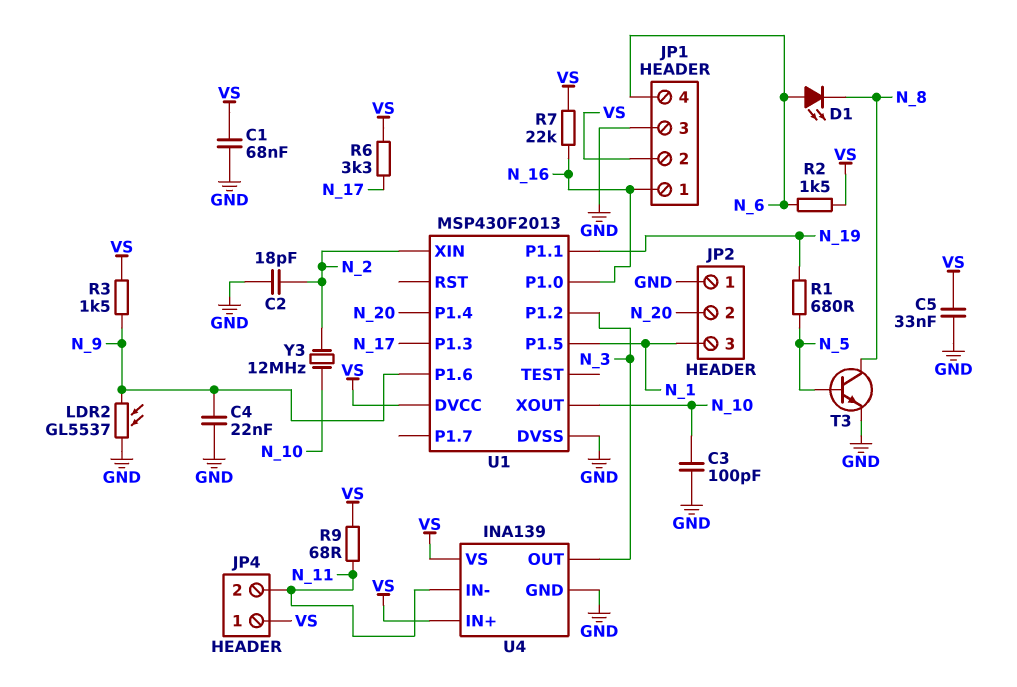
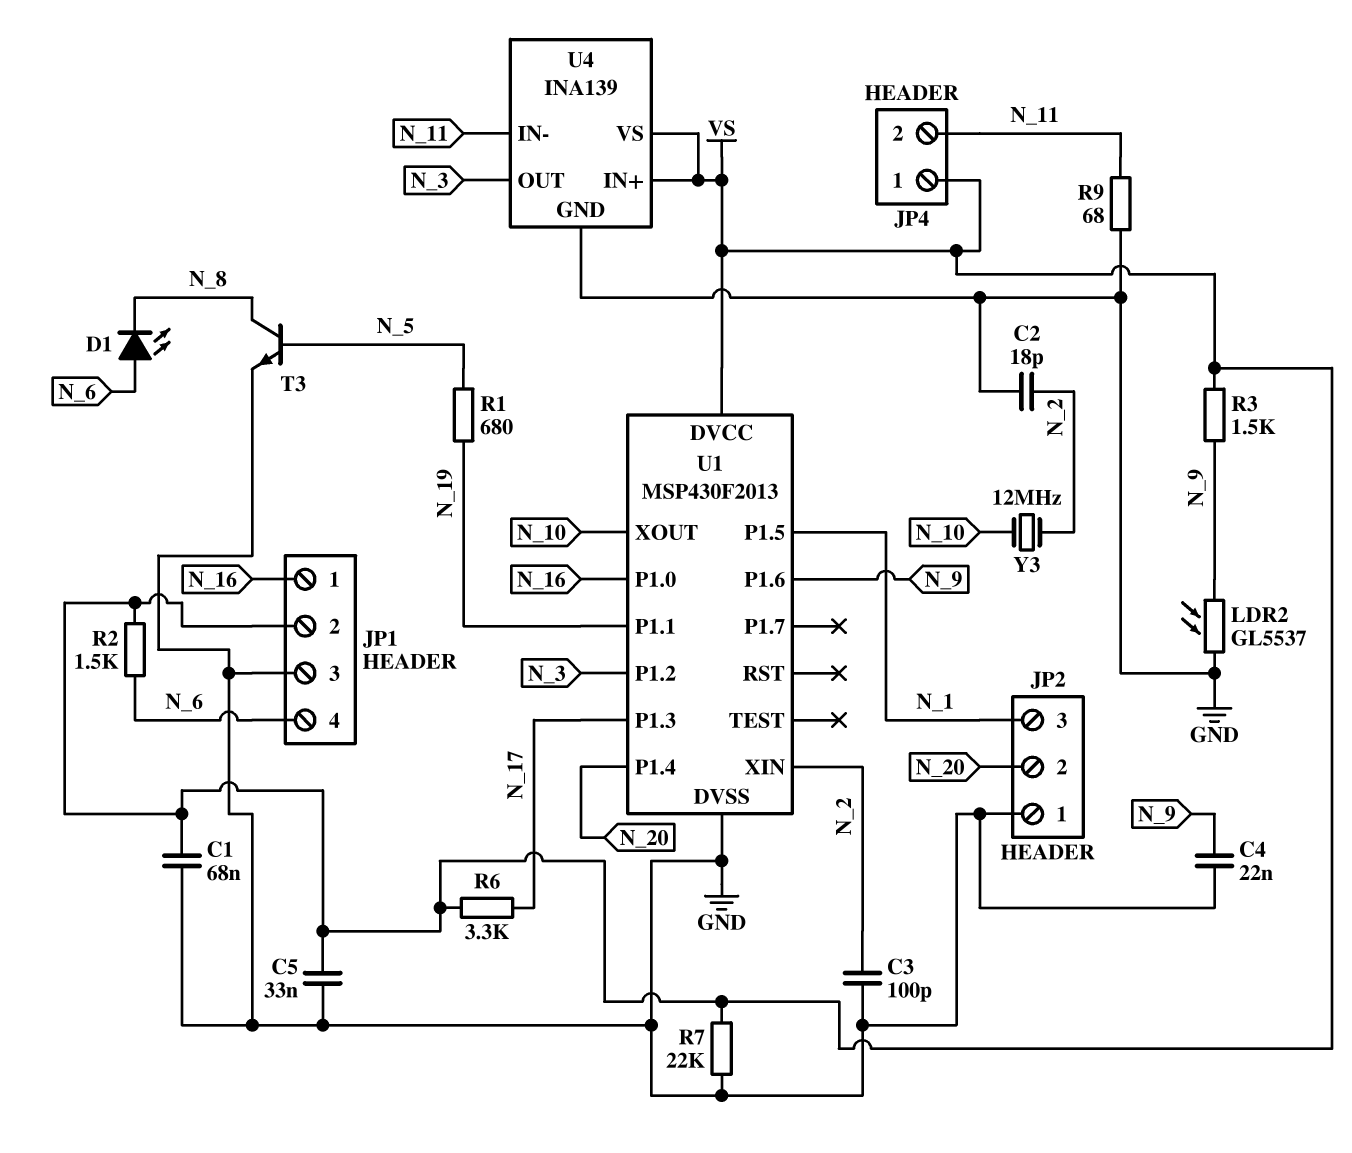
C3: 100pF (GND, N_10) -> 100pF (GND, N_2)
R7: 22k (N_16, VS) -> 22k (GND, VS)
R9: 68 (N_11, VS) -> 68 (GND, N_11)

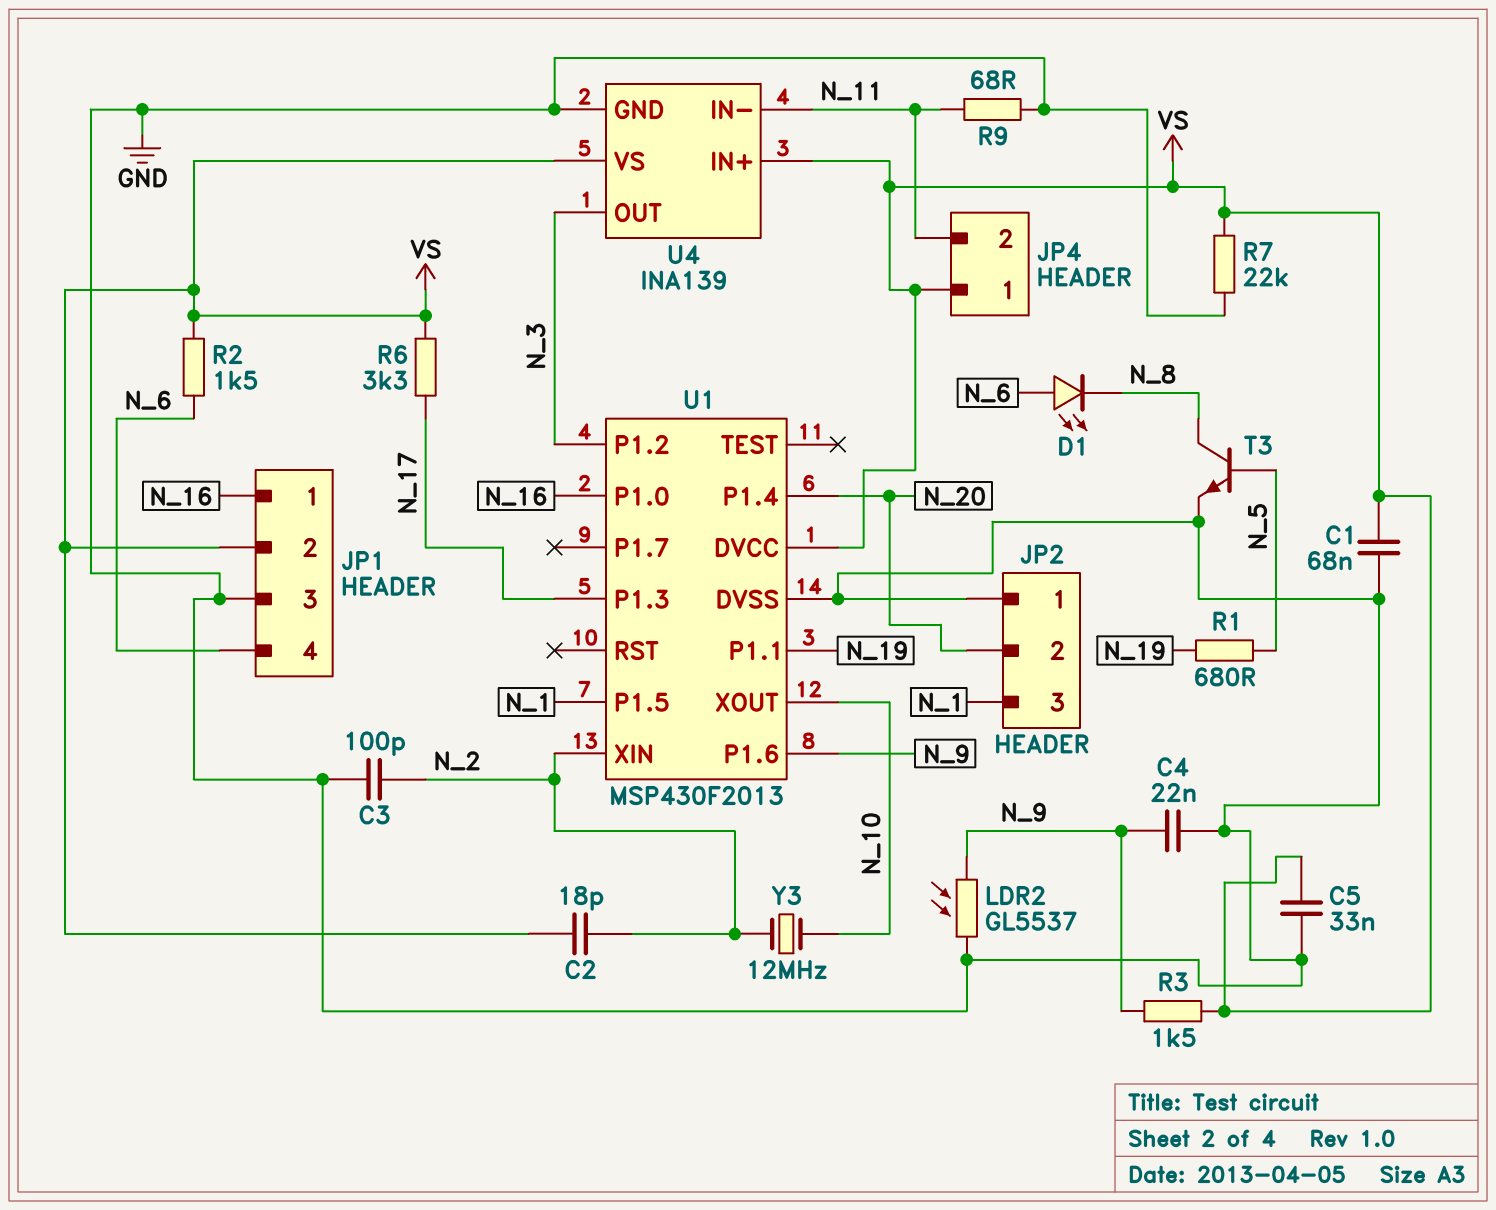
C2: 18pF (GND, N_2) -> 18pF (N_2, VS)

